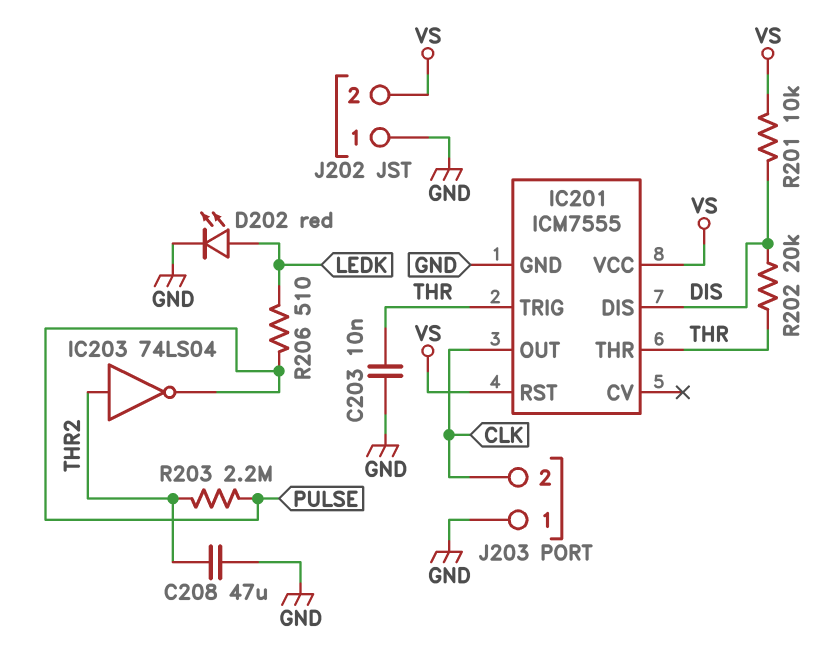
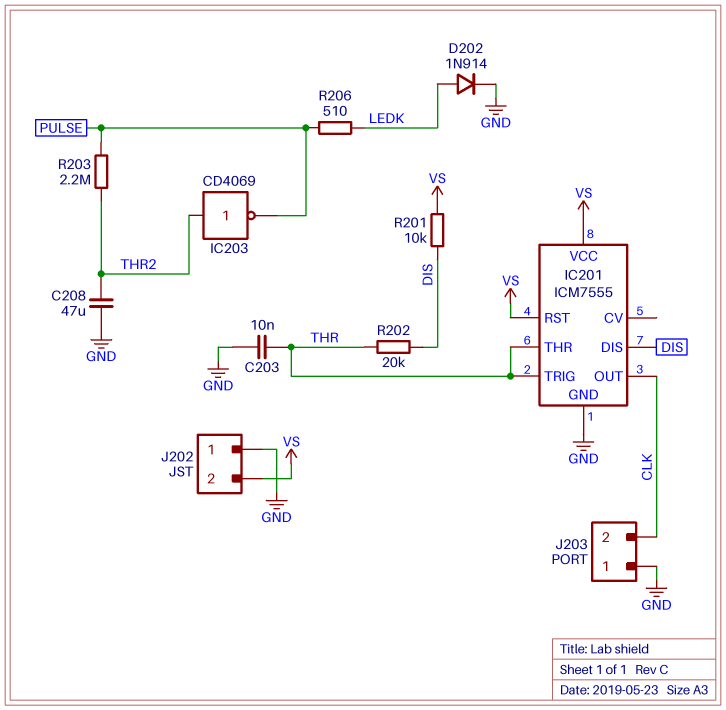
D202: LED red (A LEDK, K GND) -> diode 1N914 (A LEDK, K GND)
IC203: NOT 74LS04 (in THR2, out PULSE) -> NOT CD4069 (in THR2, out PULSE)

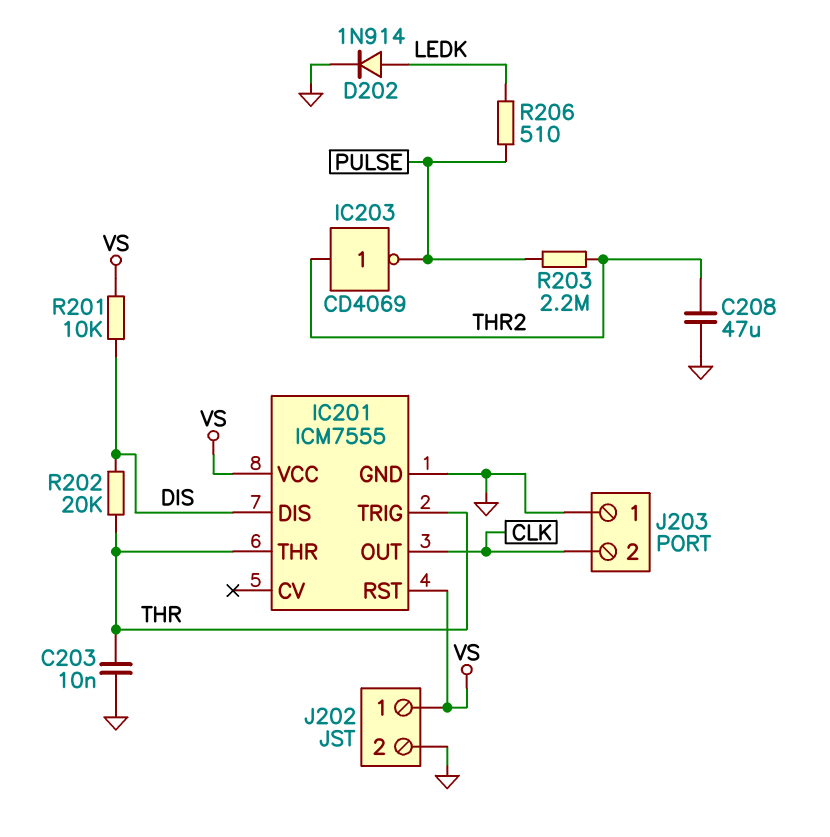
J202 pin 1: GND -> VS
J202 pin 2: VS -> GND

